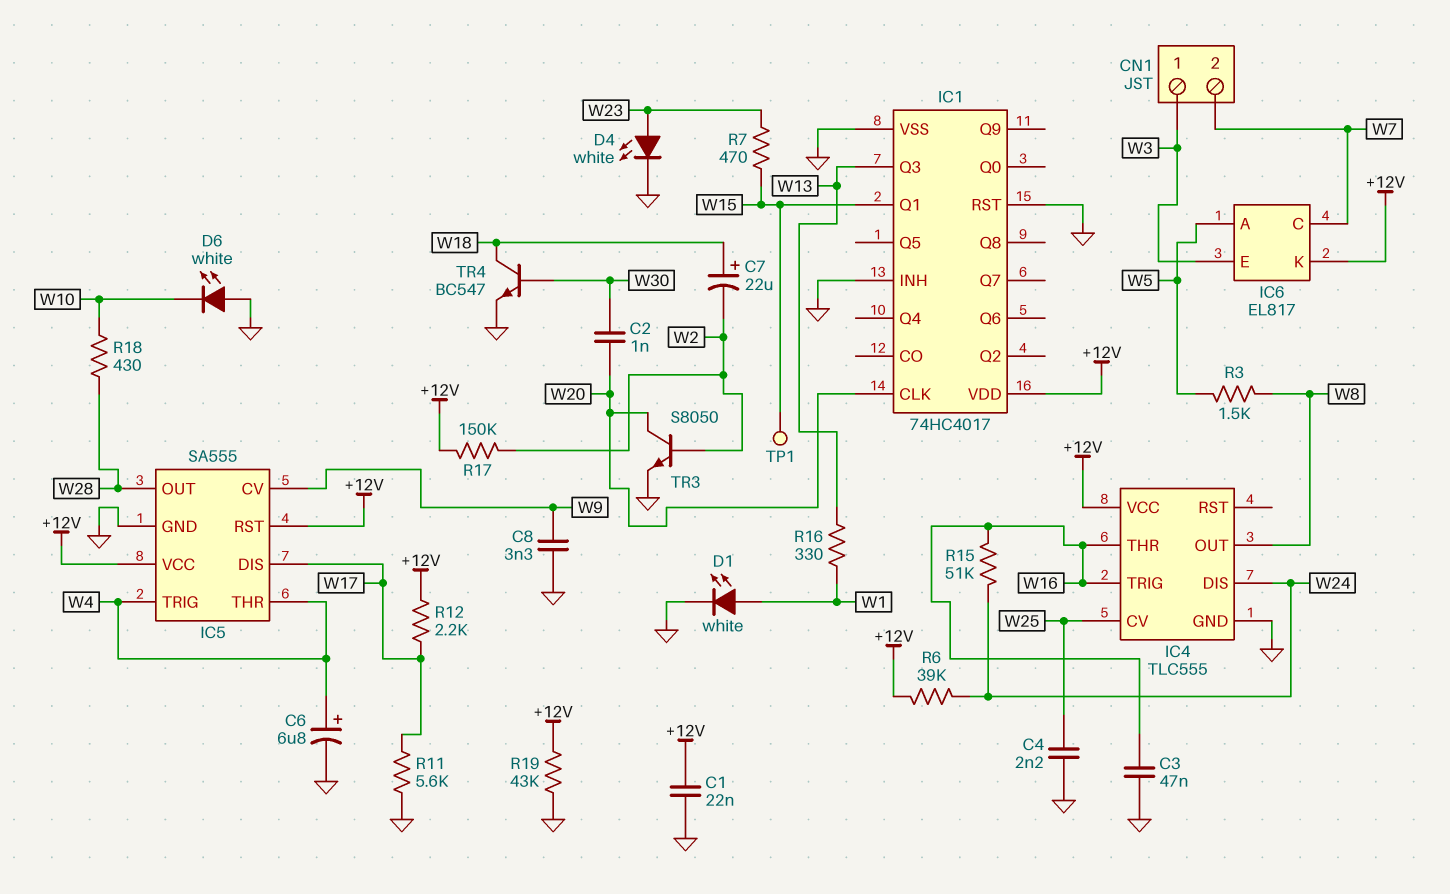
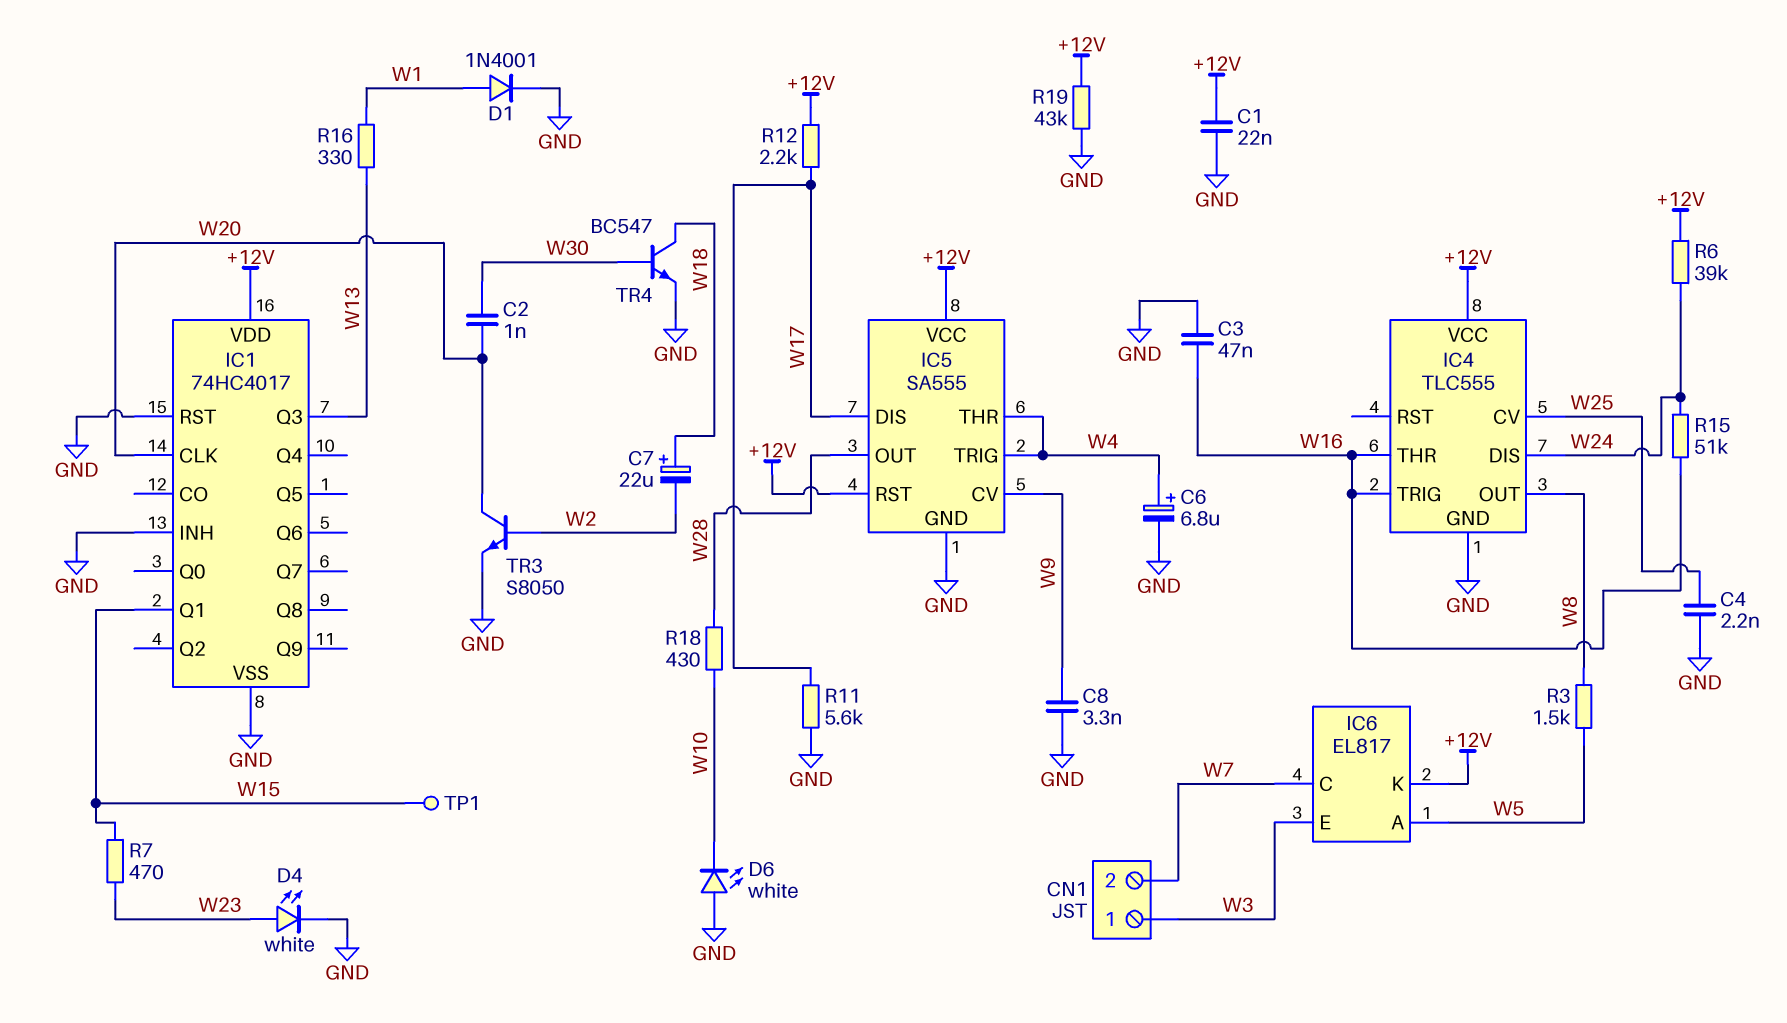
D1: LED white (A W1, K GND) -> diode 1N4001 (A W1, K GND)
R17: 150k (+12V, W2) -> none

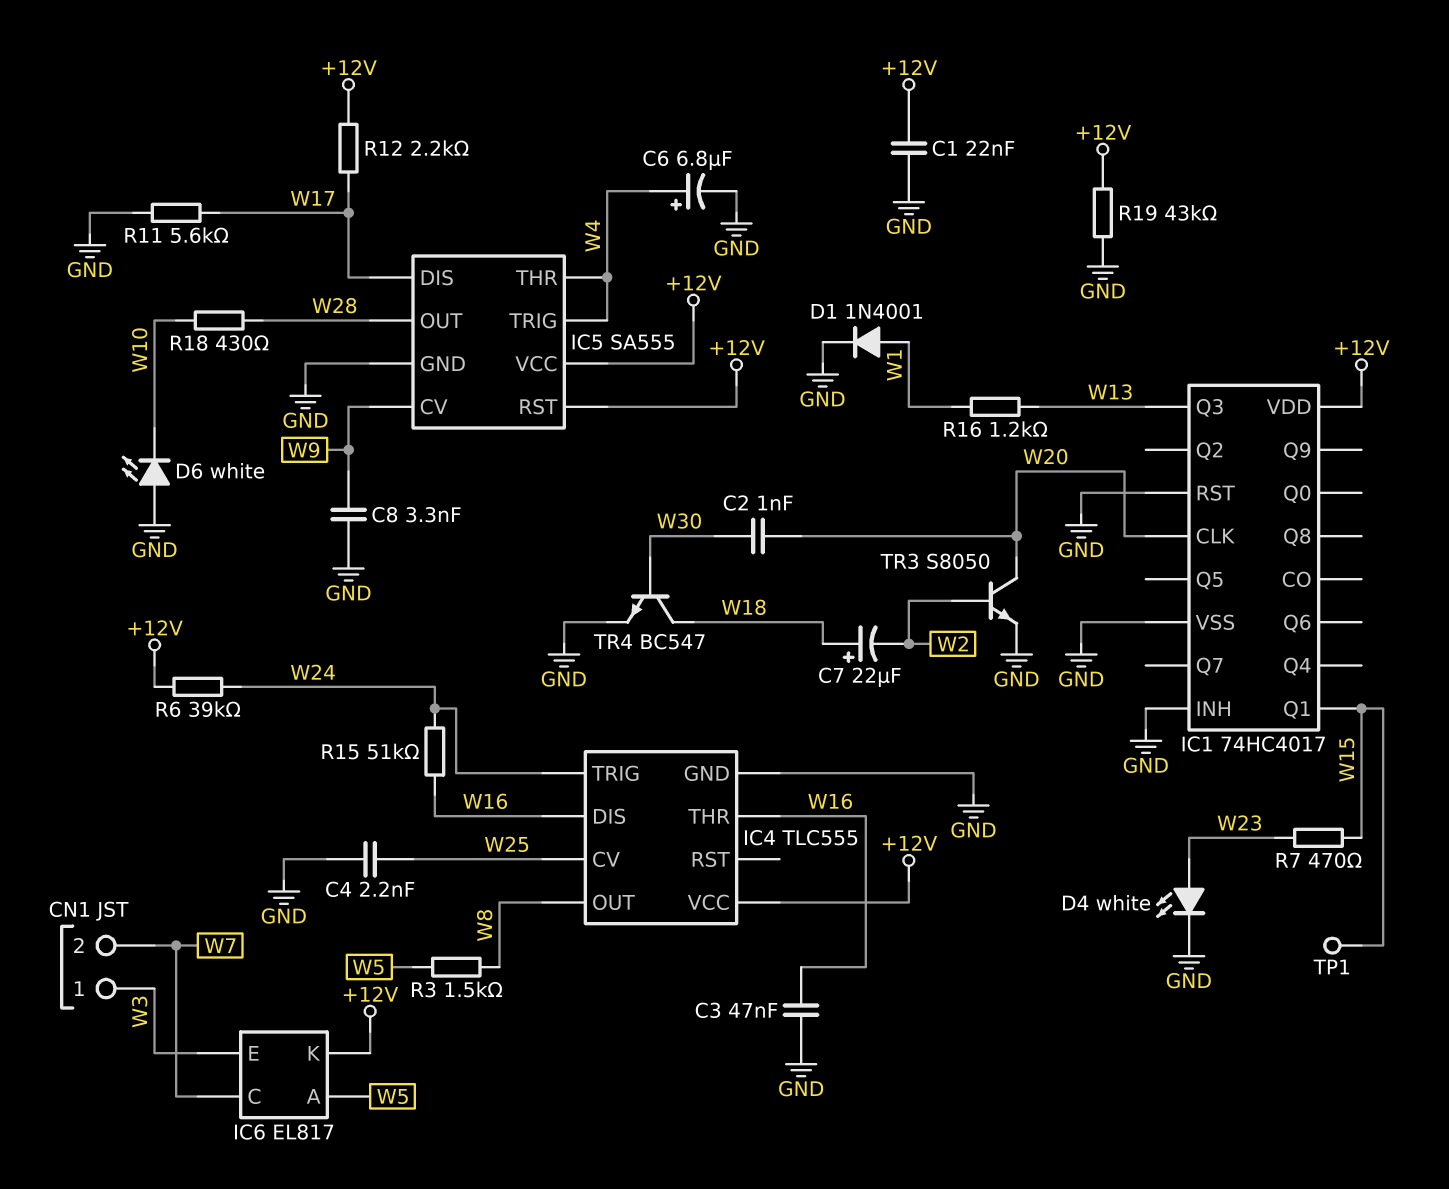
IC4 pin DIS: W24 -> W16
IC4 pin TRIG: W16 -> W24
R16: 330 (W1, W13) -> 1.2k (W1, W13)

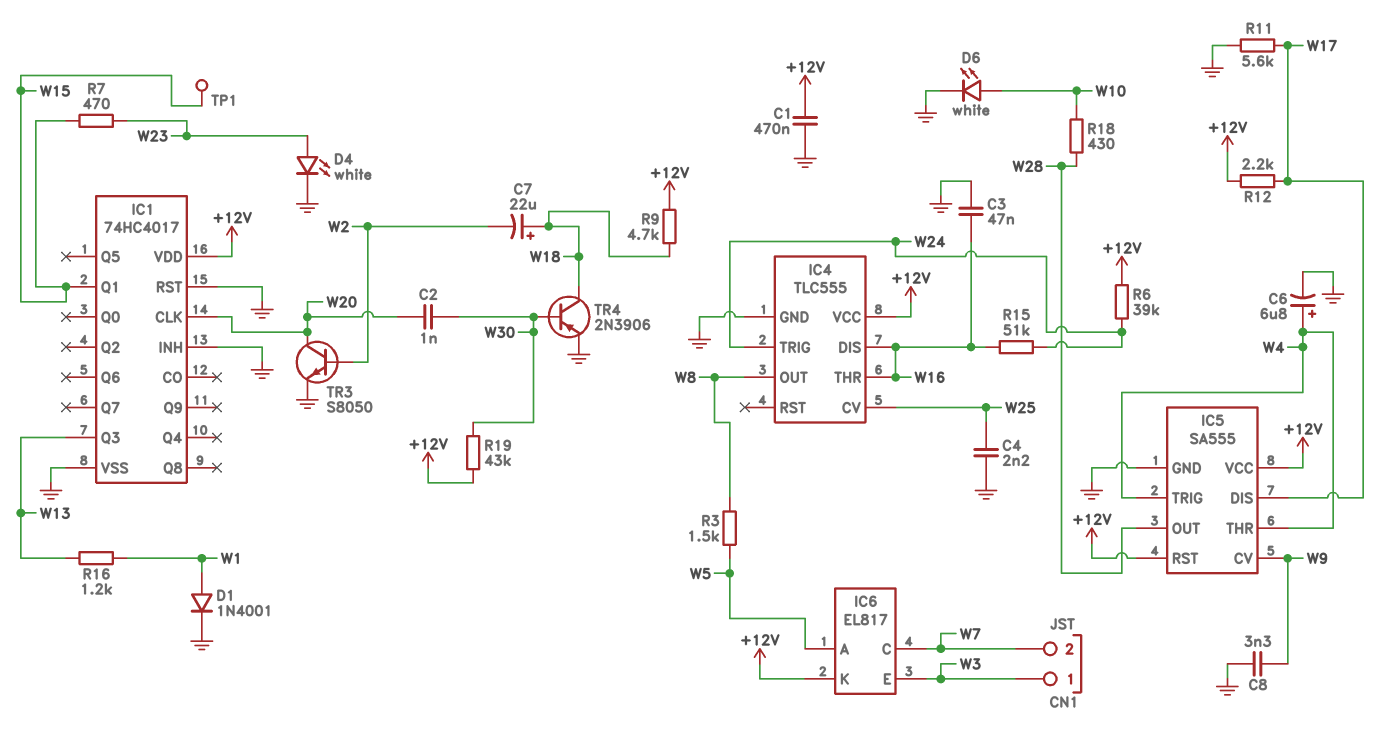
C1: 22nF (+12V, GND) -> 470nF (+12V, GND)
D6: LED white (A GND, K W10) -> LED white (A W10, K GND)
R9: none -> 4.7k (+12V, W18)
R19: 43k (+12V, GND) -> 43k (+12V, W30)
TR4: NPN BC547 (B W30, C W18, E GND) -> PNP 2N3906 (B W30, C W18, E GND)

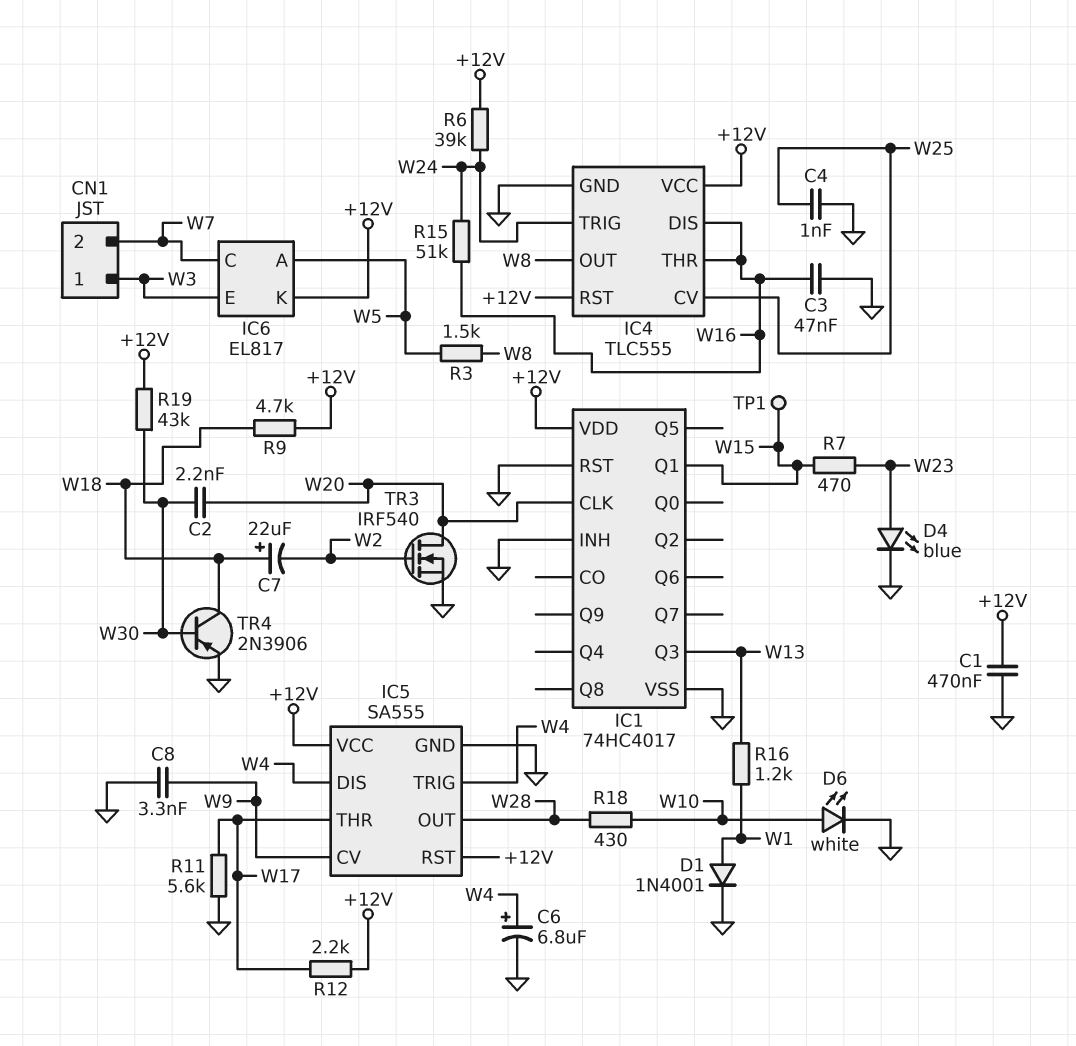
C2: 1nF (W20, W30) -> 2.2nF (W20, W30)
C4: 2.2nF (GND, W25) -> 1nF (GND, W25)
D4: LED white (A W23, K GND) -> LED blue (A W23, K GND)
IC4 pin RST: none -> +12V
IC5 pin DIS: W17 -> W4
IC5 pin THR: W4 -> W17
TR3: NPN S8050 (B W2, C W20, E GND) -> NMOS IRF540 (G W2, D W20, S GND)

